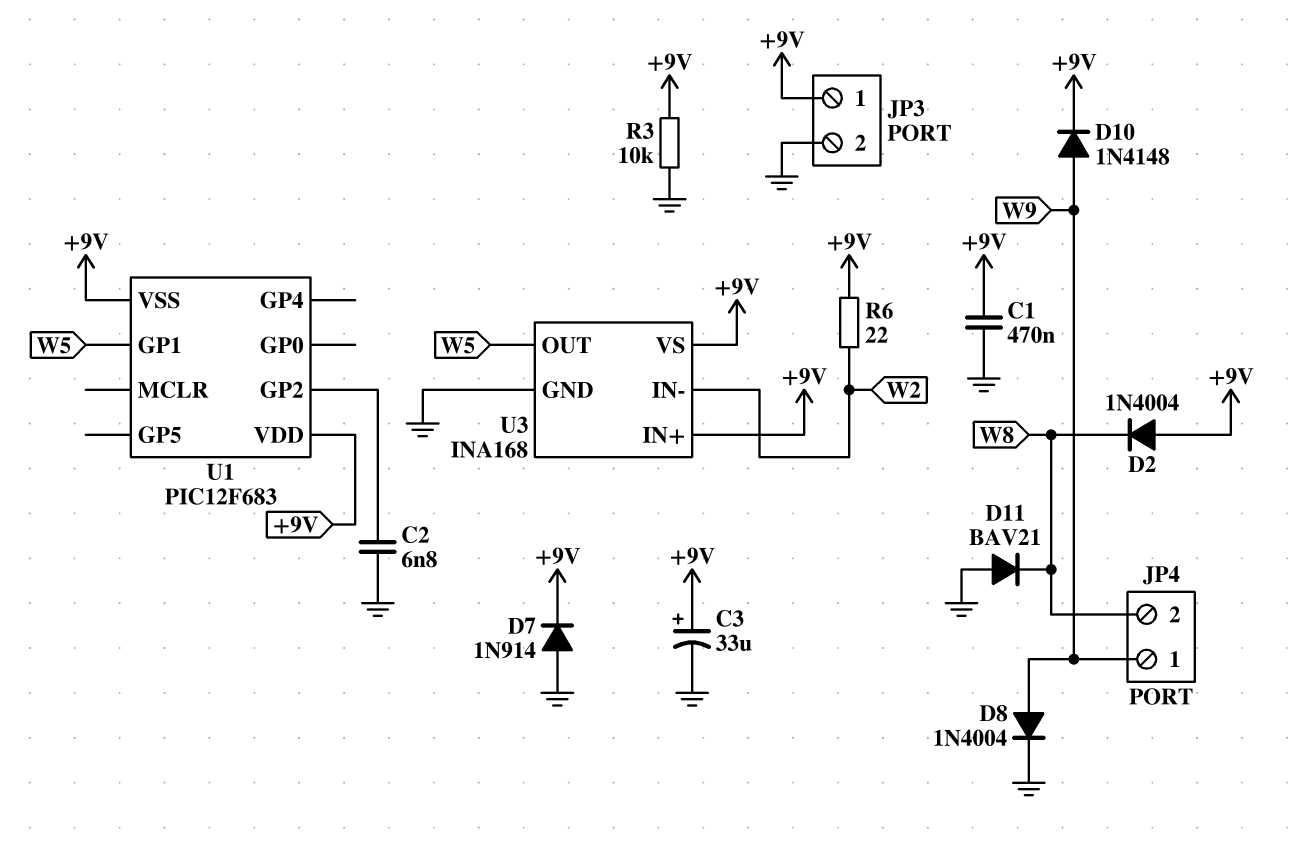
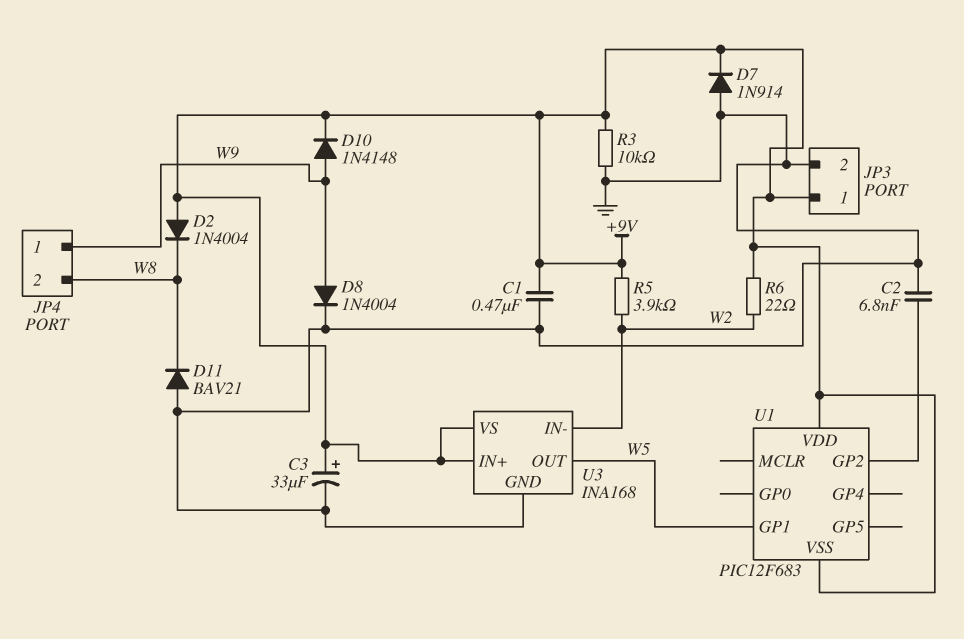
R5: none -> 3.9k (+9V, W2)

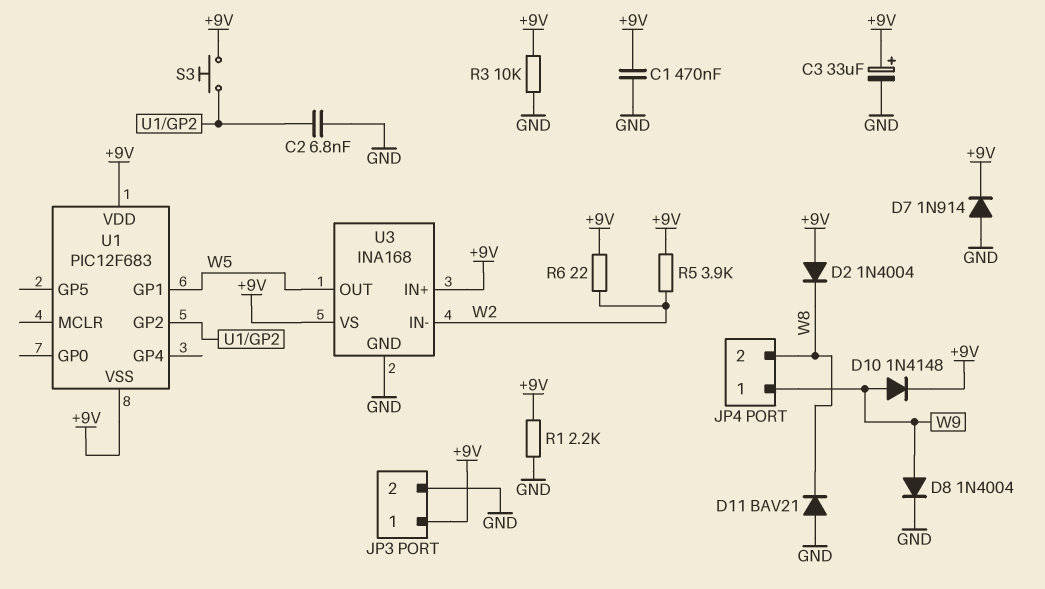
R1: none -> 2.2k (+9V, GND)
S3: none -> button (+9V, U1/GP2)

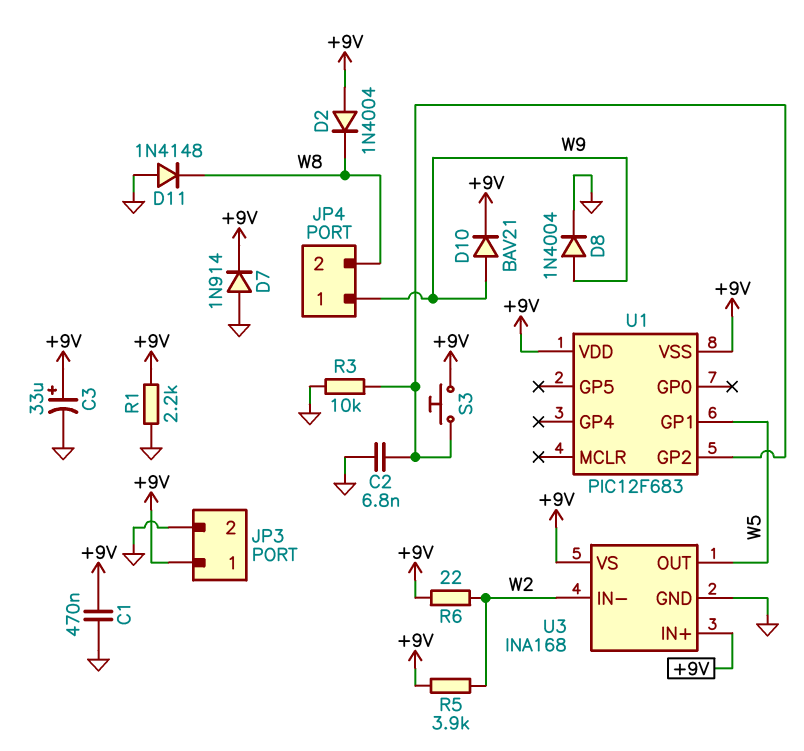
D10: diode 1N4148 (A W9, K +9V) -> diode BAV21 (A W9, K +9V)
D11: diode BAV21 (A GND, K W8) -> diode 1N4148 (A GND, K W8)
R3: 10k (+9V, GND) -> 10k (GND, U1/GP2)

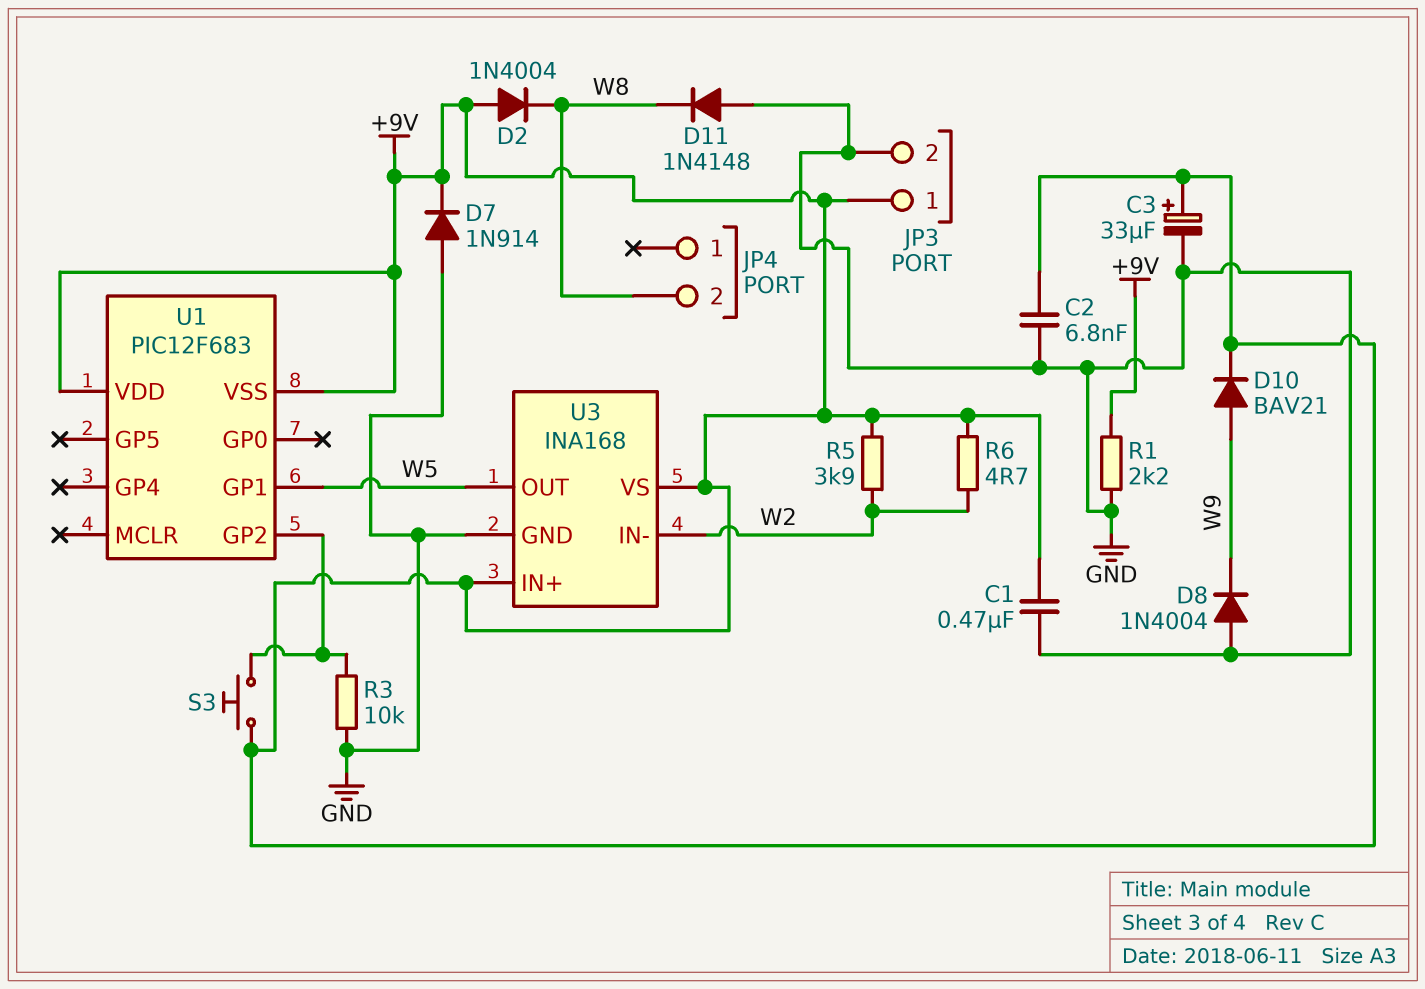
C2: 6.8nF (GND, U1/GP2) -> 6.8nF (+9V, GND)
D8: diode 1N4004 (A W9, K GND) -> diode 1N4004 (A GND, K W9)
JP4 pin 1: W9 -> none
R6: 22 (+9V, W2) -> 4.7 (+9V, W2)

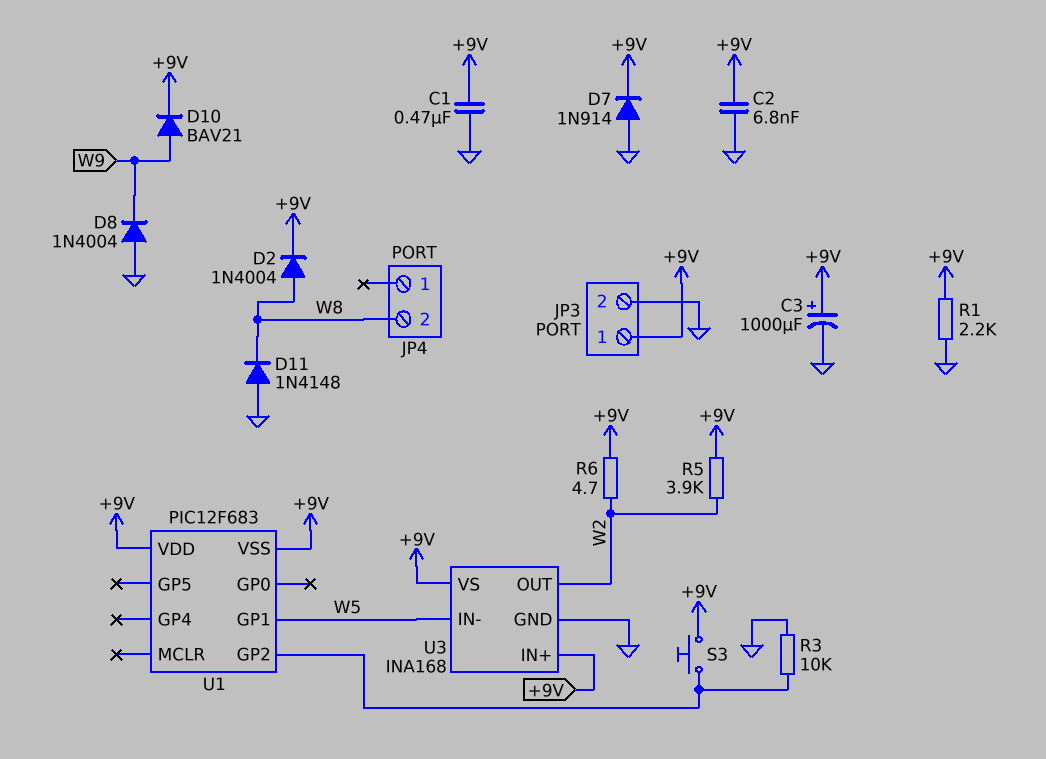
C3: 33uF (plus +9V, minus GND) -> 1000uF (plus +9V, minus GND)
D2: diode 1N4004 (A +9V, K W8) -> diode 1N4004 (A W8, K +9V)
U3 pin IN-: W2 -> W5
U3 pin OUT: W5 -> W2

